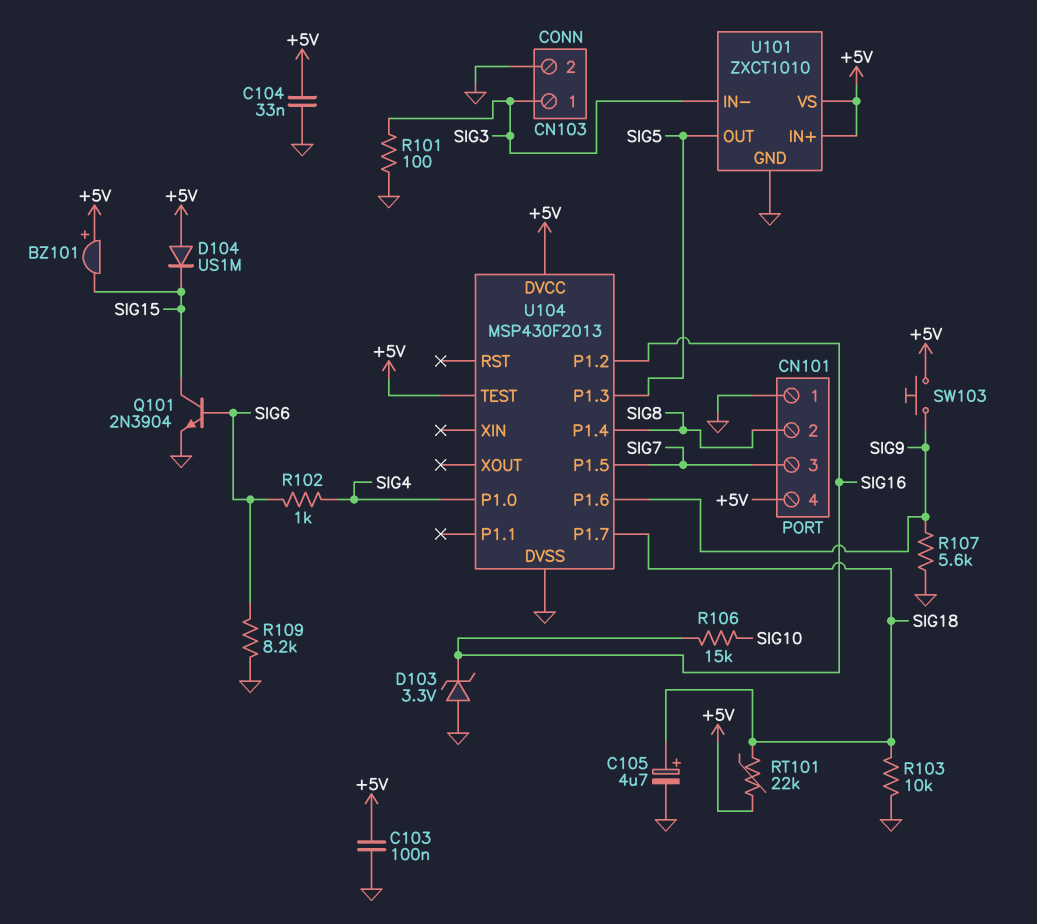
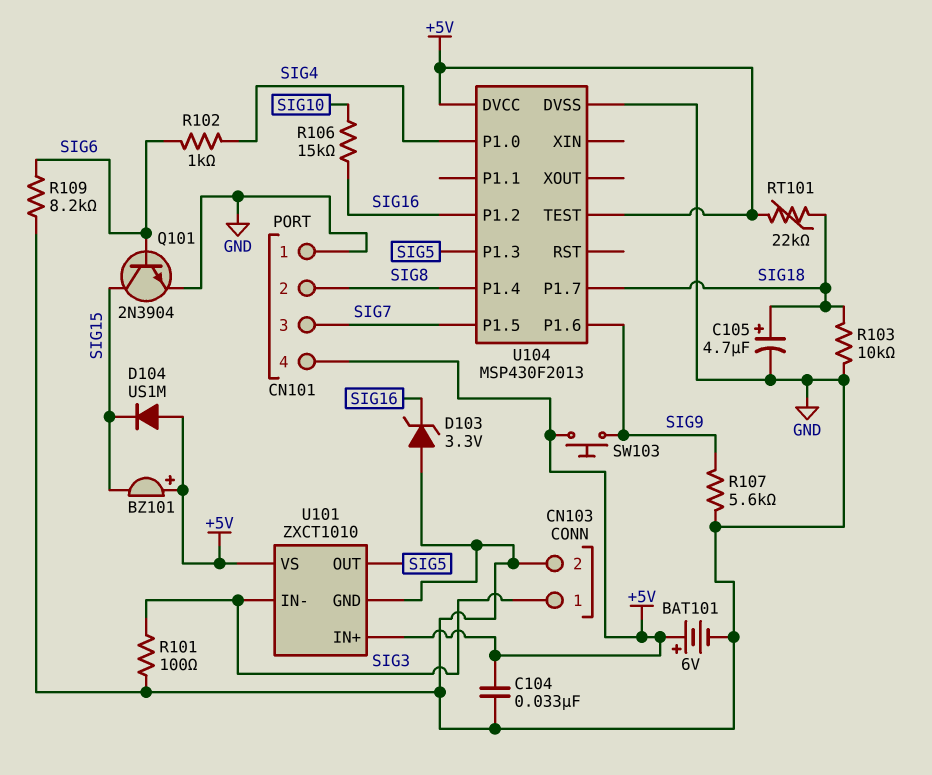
BAT101: none -> 6V (plus +5V, minus GND)
C103: 100nF (+5V, GND) -> none

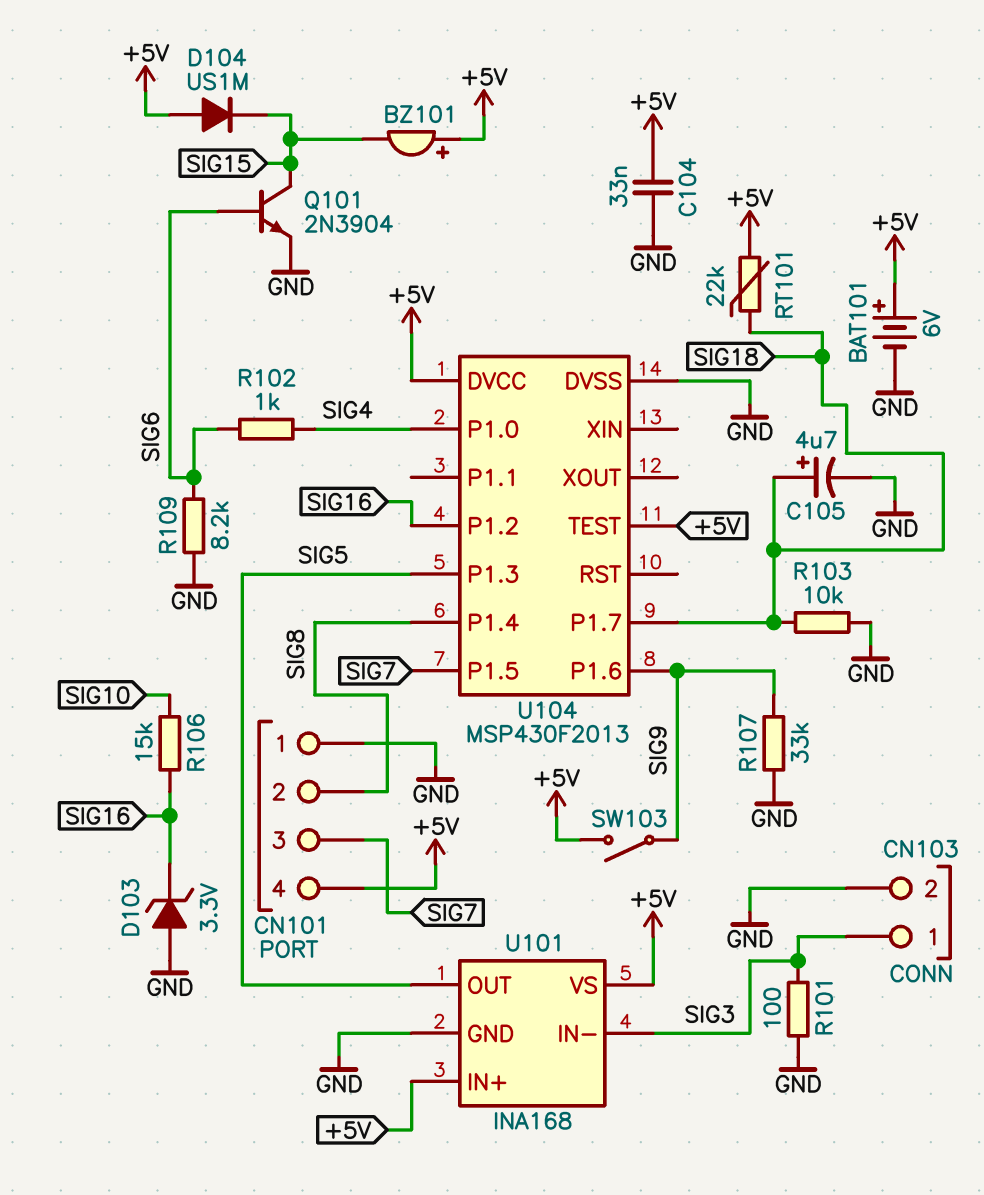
R107: 5.6k (GND, SIG9) -> 33k (GND, SIG9)
SW103: button (+5V, SIG9) -> switch (+5V, SIG9)
U101: ZXCT1010 -> INA168

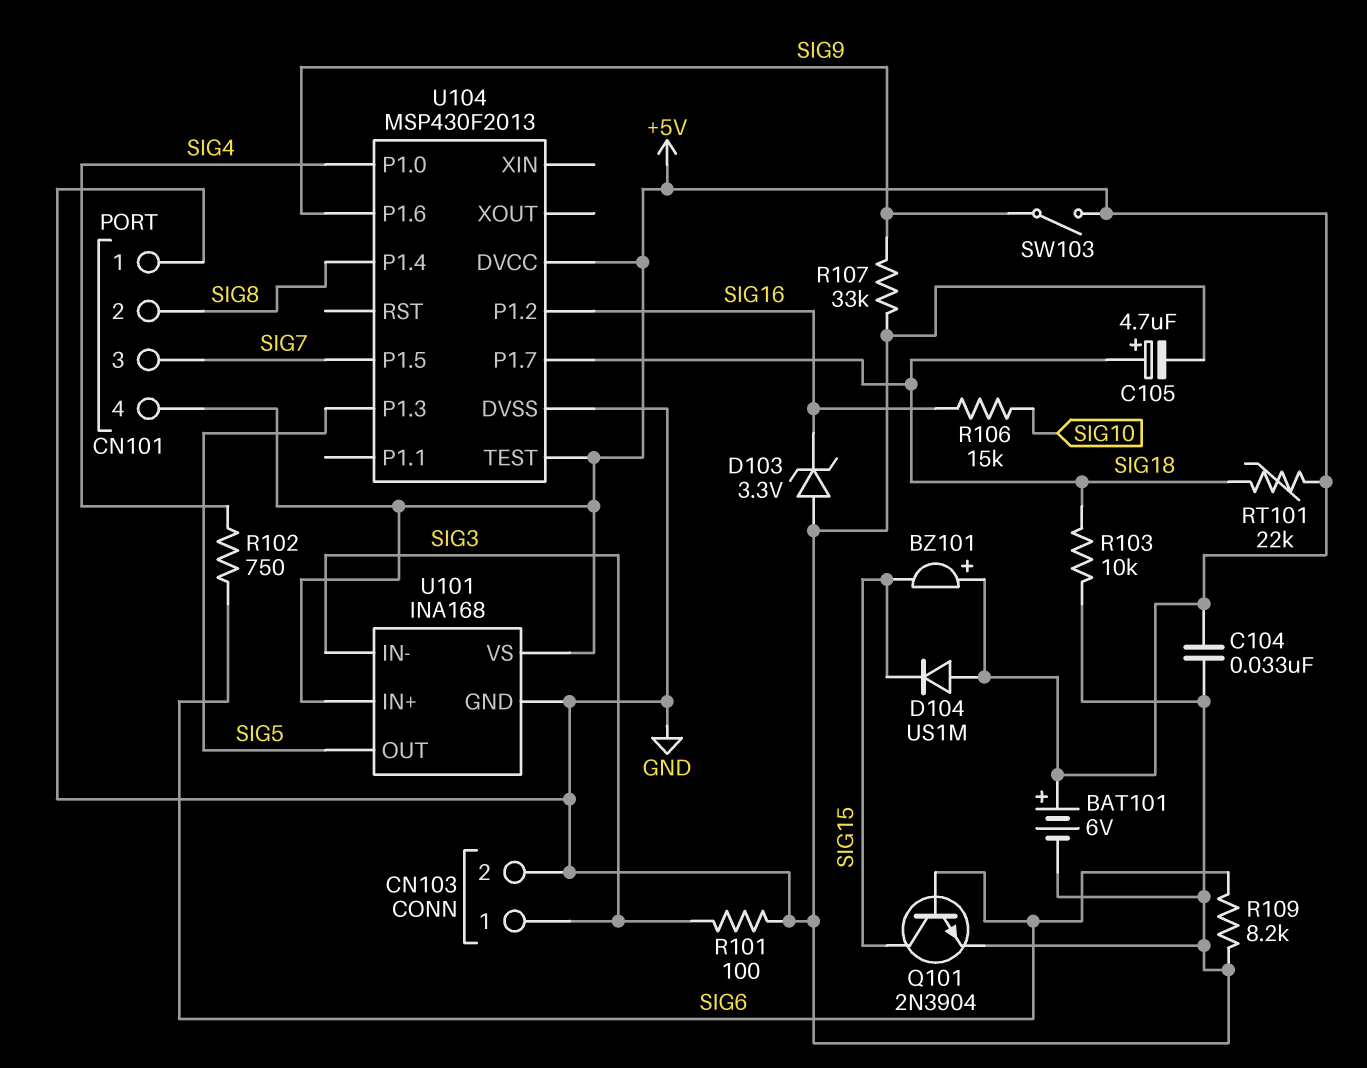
R102: 1k (SIG4, SIG6) -> 750 (SIG4, SIG6)

